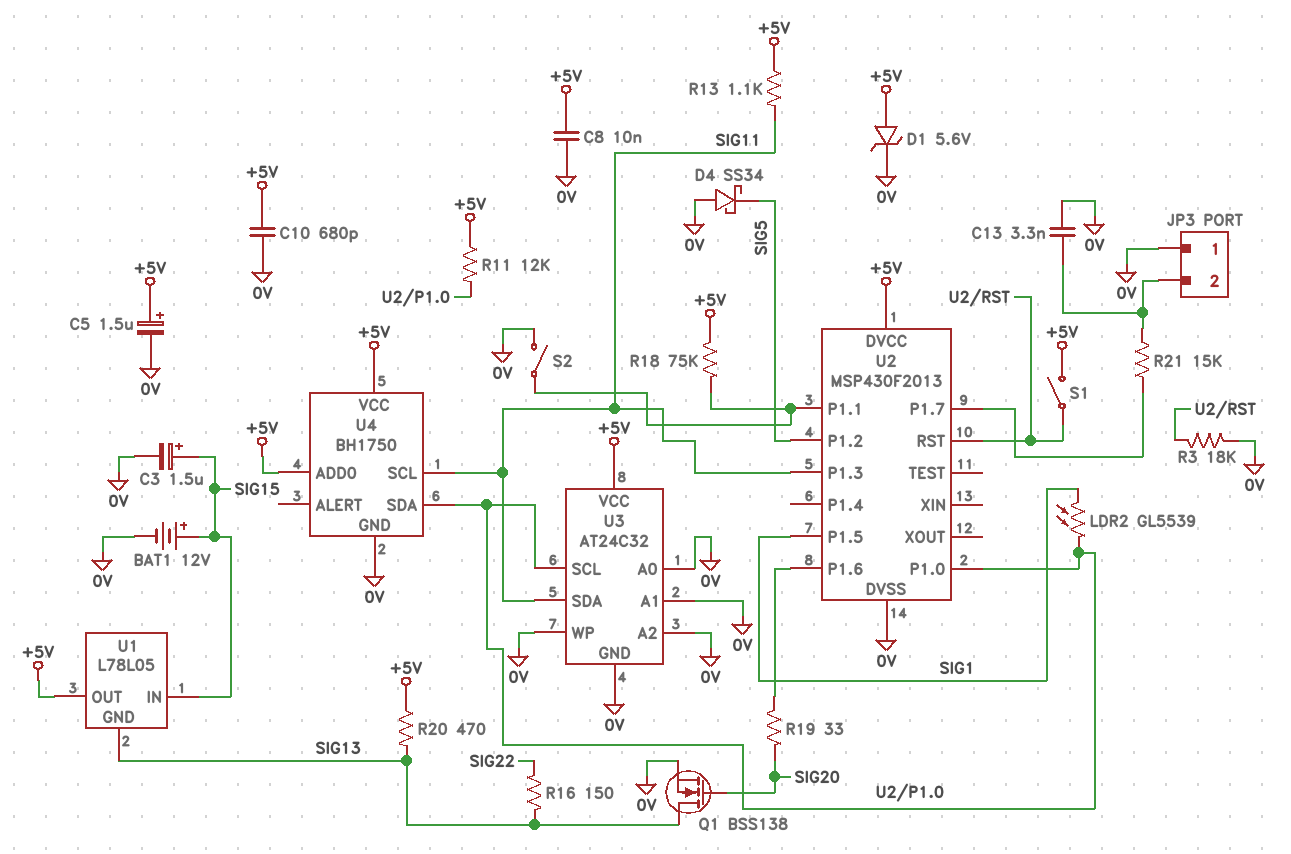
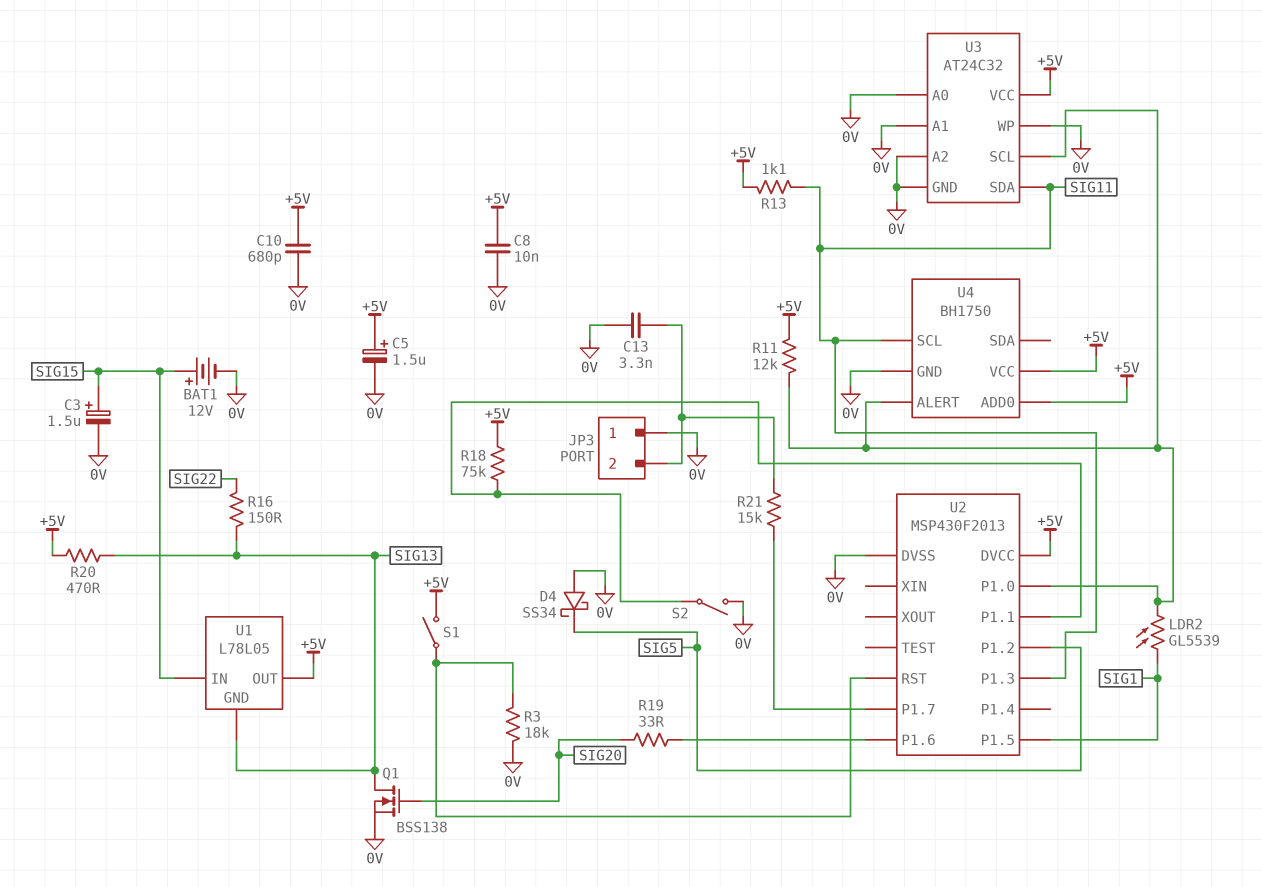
D1: zener 5.6V (A +5V, K 0V) -> none
U4 pin ALERT: none -> U2/P1.0
U4 pin SDA: U2/P1.0 -> none

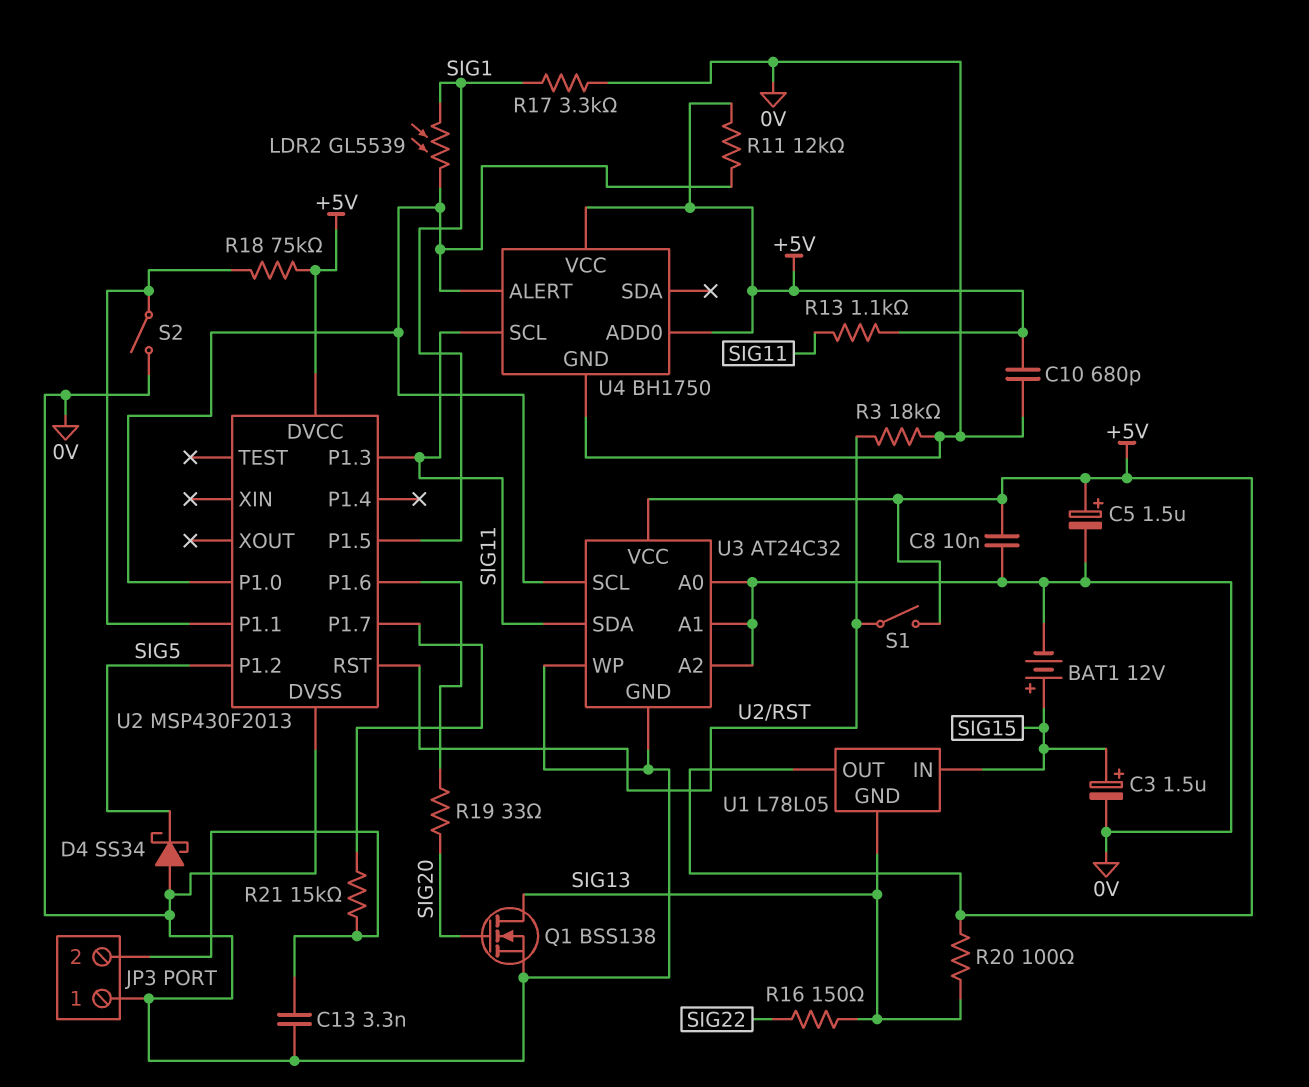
R17: none -> 3.3k (0V, SIG1)
R20: 470 (+5V, SIG13) -> 100 (+5V, SIG13)

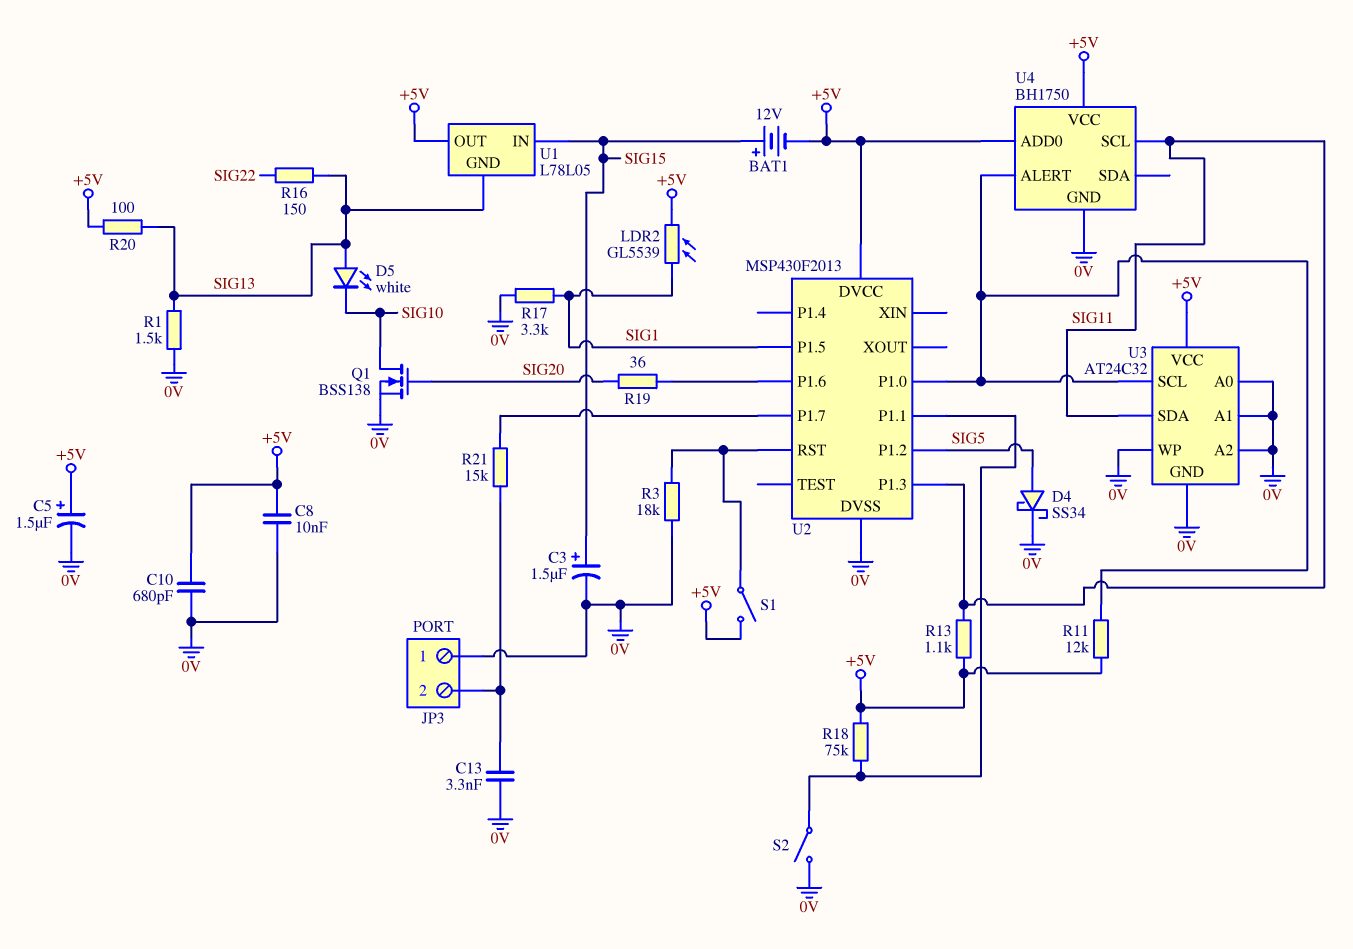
BAT1: 12V (plus SIG15, minus 0V) -> 12V (plus SIG15, minus +5V)
D4: schottky SS34 (A 0V, K SIG5) -> schottky SS34 (A SIG5, K 0V)
D5: none -> LED white (A SIG13, K SIG10)
LDR2: GL5539 (SIG1, U2/P1.0) -> GL5539 (+5V, SIG1)
Q1: NMOS BSS138 (G SIG20, D SIG13, S 0V) -> NMOS BSS138 (G SIG20, D SIG10, S 0V)
R1: none -> 1.5k (0V, SIG13)
R19: 33 (SIG20, U2/P1.6) -> 36 (SIG20, U2/P1.6)

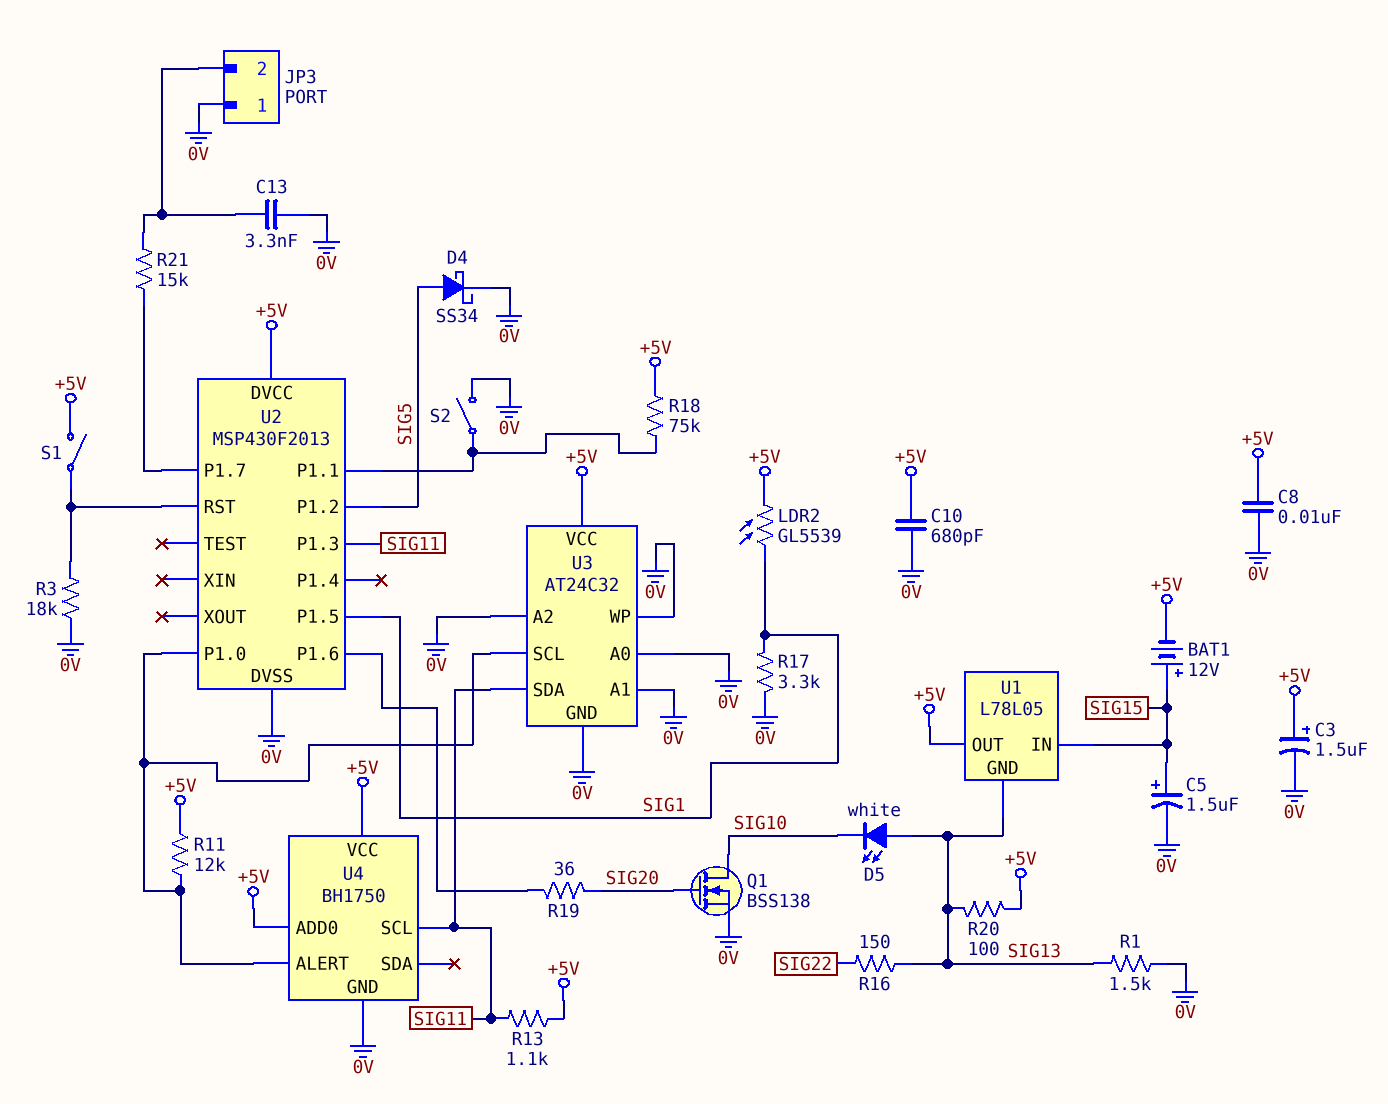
C3: 1.5uF (plus SIG15, minus 0V) -> 1.5uF (plus +5V, minus 0V)
C5: 1.5uF (plus +5V, minus 0V) -> 1.5uF (plus SIG15, minus 0V)

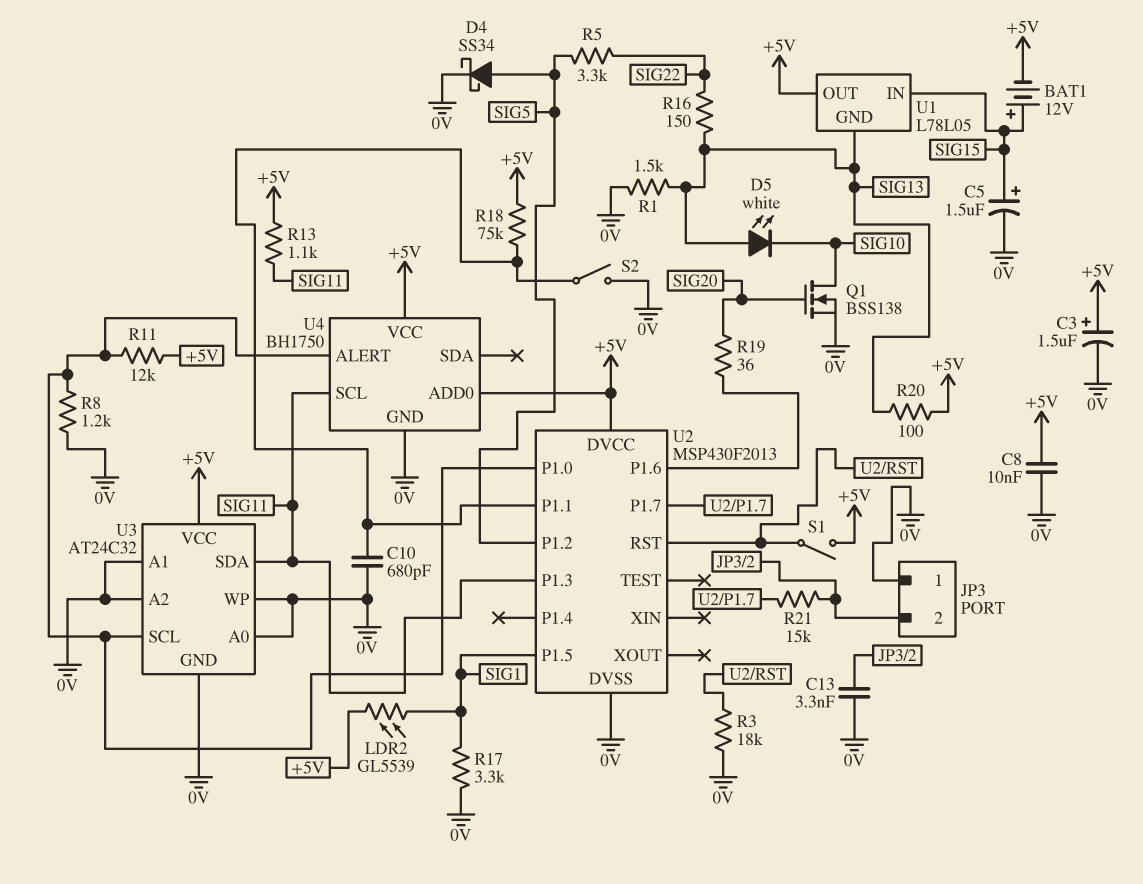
C10: 680pF (+5V, 0V) -> 680pF (0V, U2/P1.1)
R5: none -> 3.3k (SIG5, SIG22)
R8: none -> 1.2k (0V, U2/P1.0)

